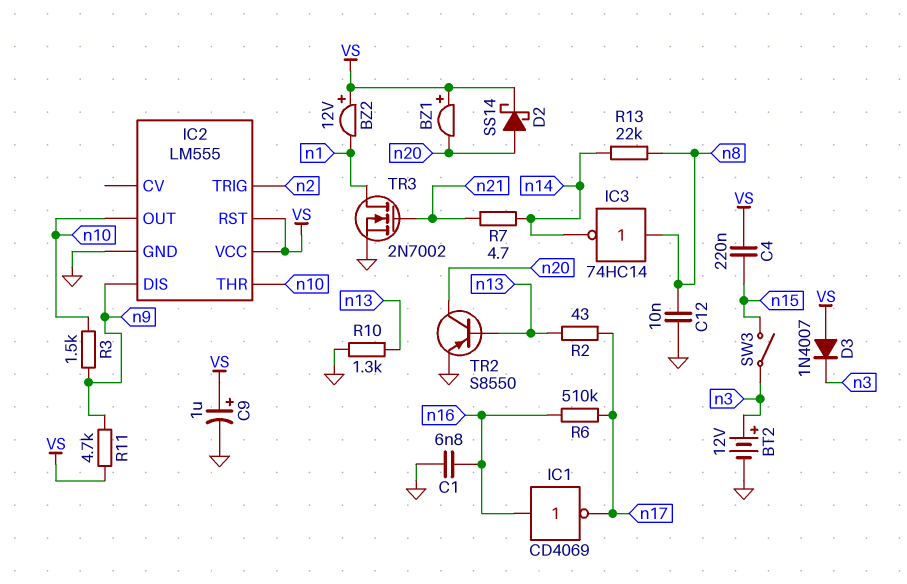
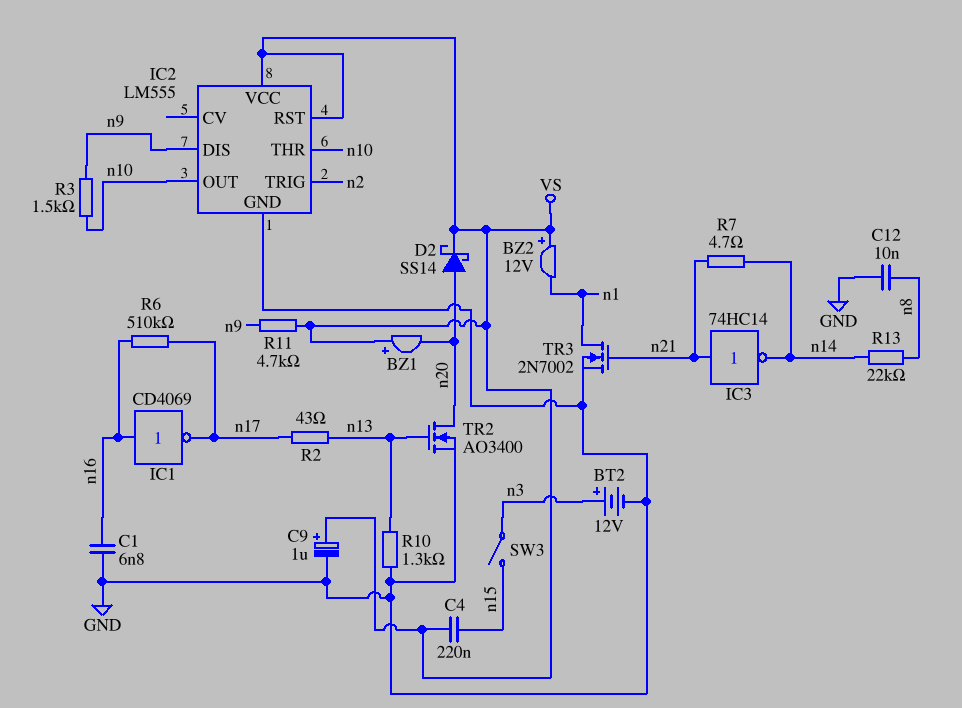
D3: diode 1N4007 (A VS, K n3) -> none
IC3: NOT 74HC14 (in n8, out n14) -> NOT 74HC14 (in n21, out n14)
TR2: PNP S8550 (B n13, C n20, E GND) -> NMOS AO3400 (G n13, D n20, S GND)

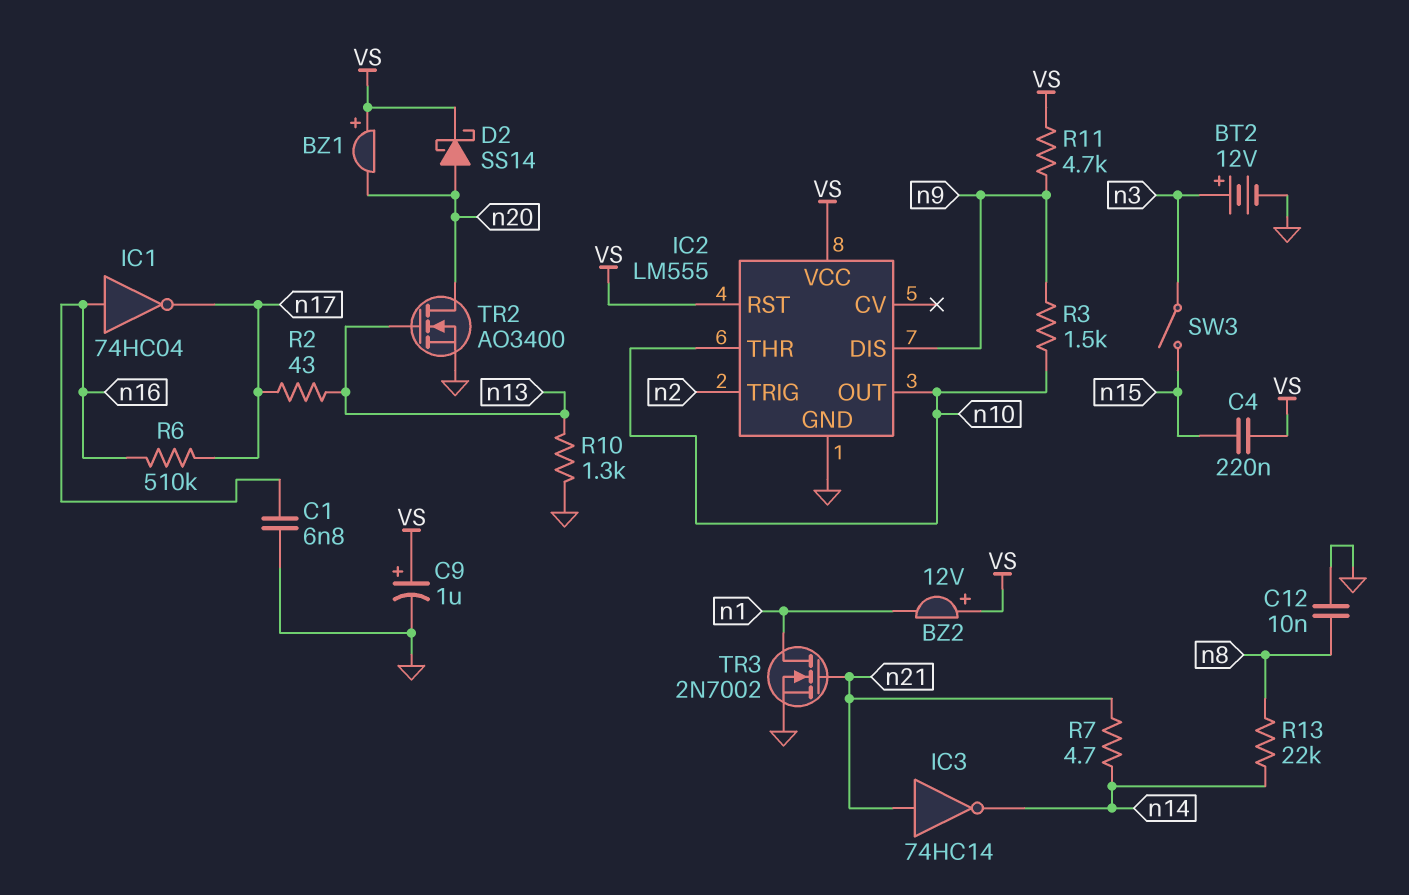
IC1: NOT CD4069 (in n16, out n17) -> NOT 74HC04 (in n16, out n17)

